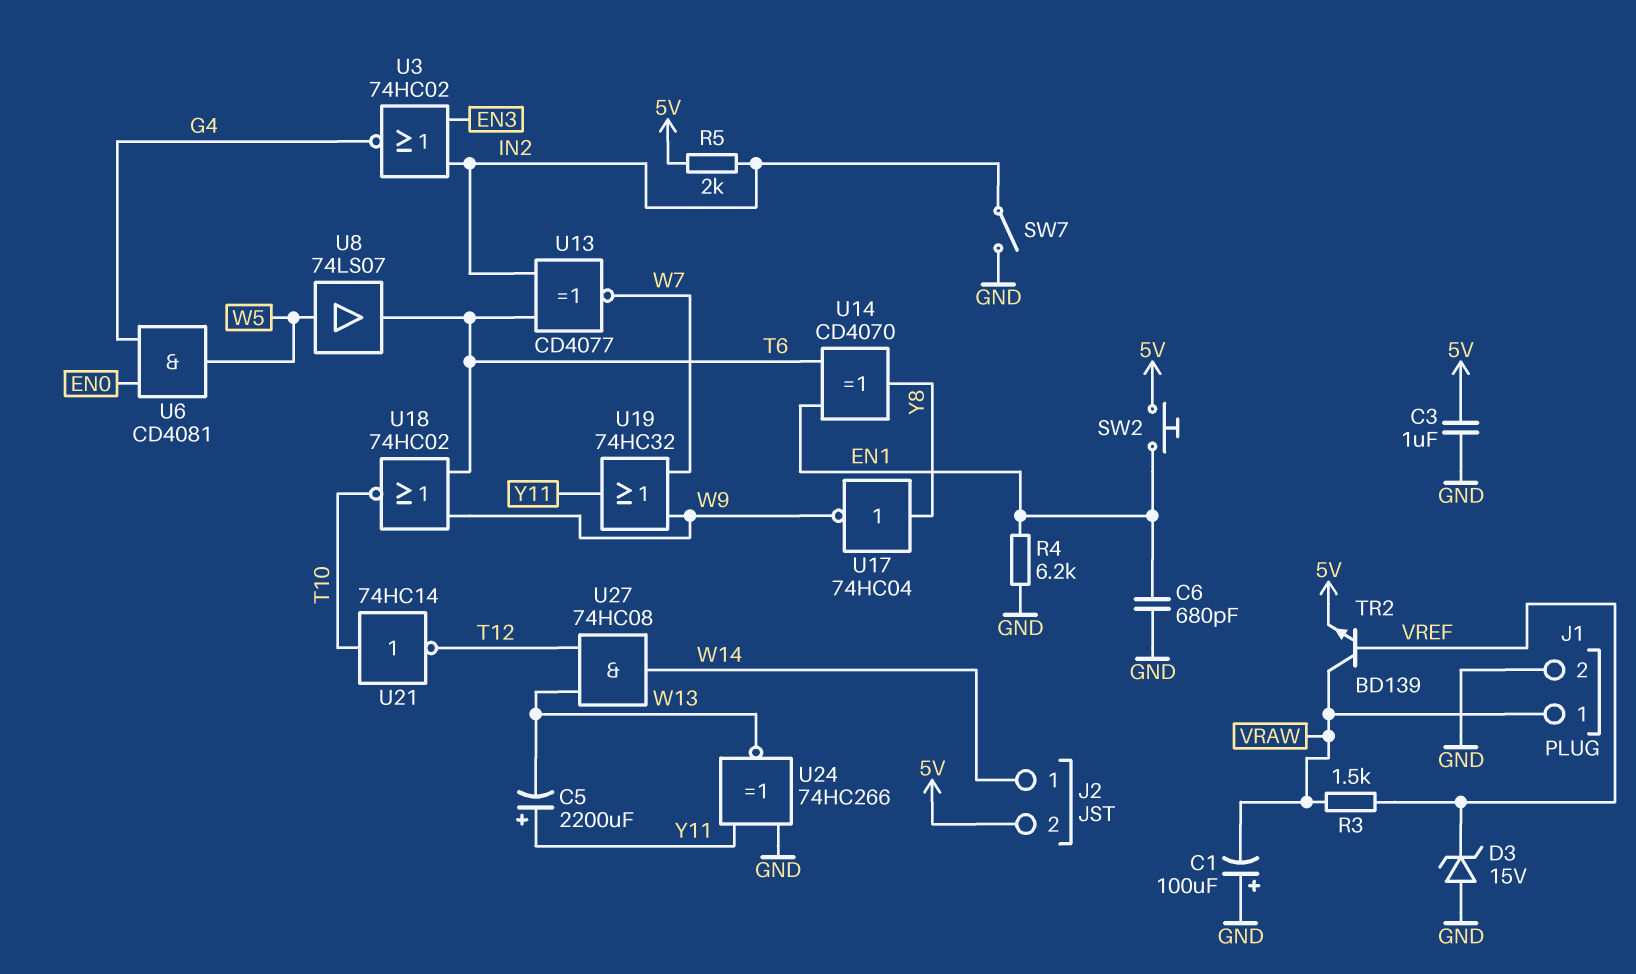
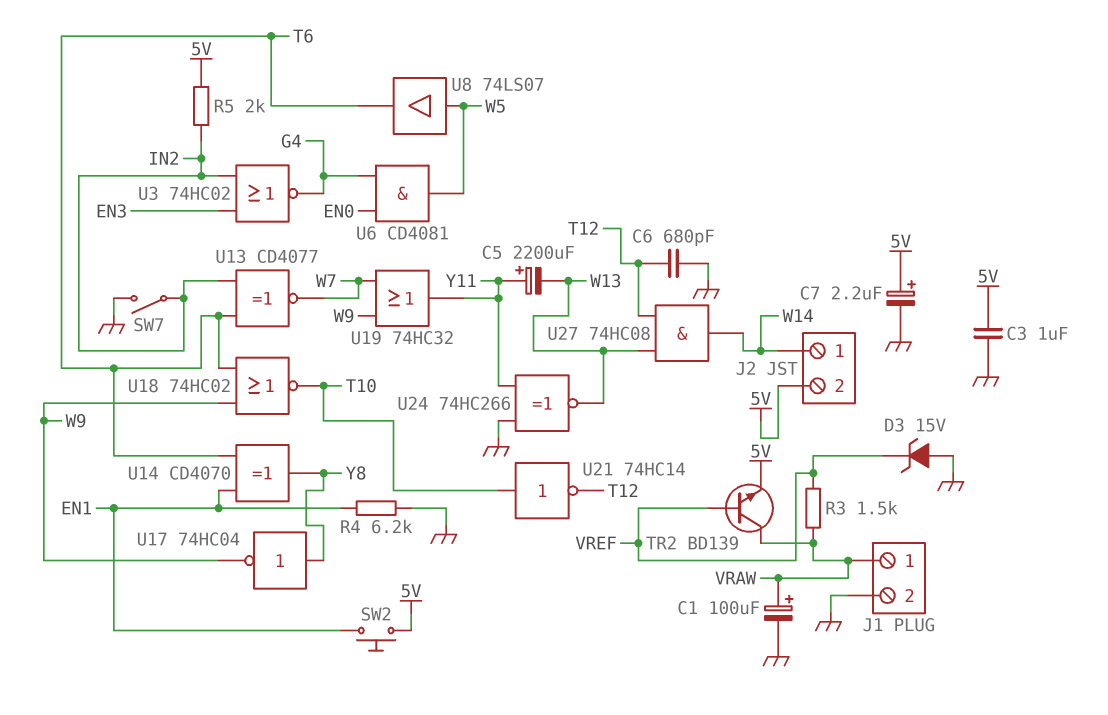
C1: 100uF (plus GND, minus VRAW) -> 100uF (plus VRAW, minus GND)
C6: 680pF (EN1, GND) -> 680pF (GND, T12)
C7: none -> 2.2uF (plus 5V, minus GND)

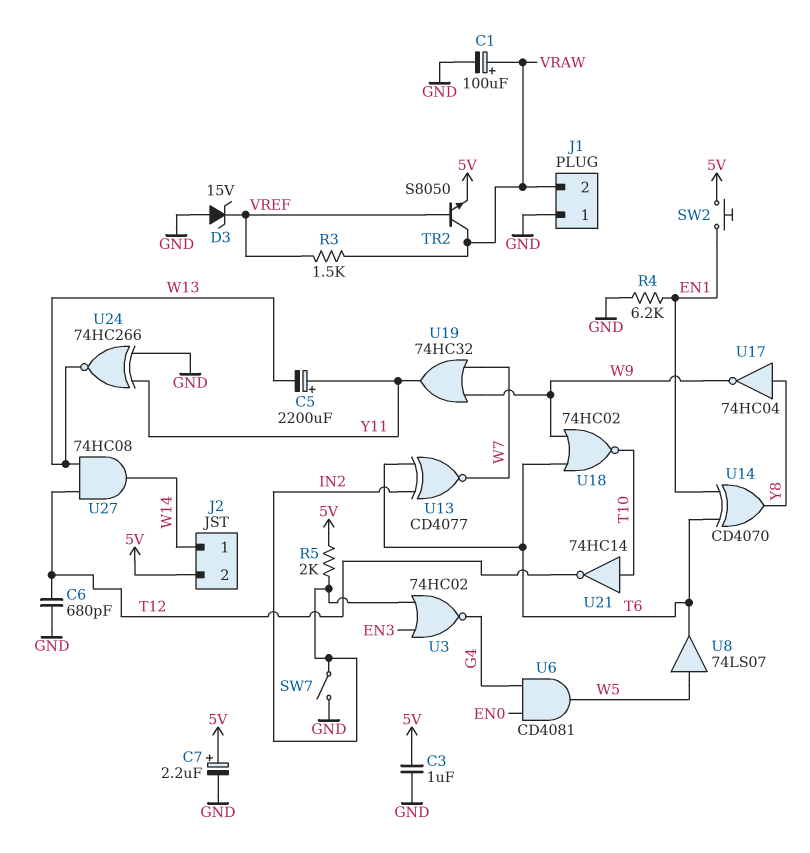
J1 pin 1: VRAW -> GND
J1 pin 2: GND -> VRAW
TR2: NPN BD139 (B VREF, C VRAW, E 5V) -> NPN S8050 (B VREF, C VRAW, E 5V)

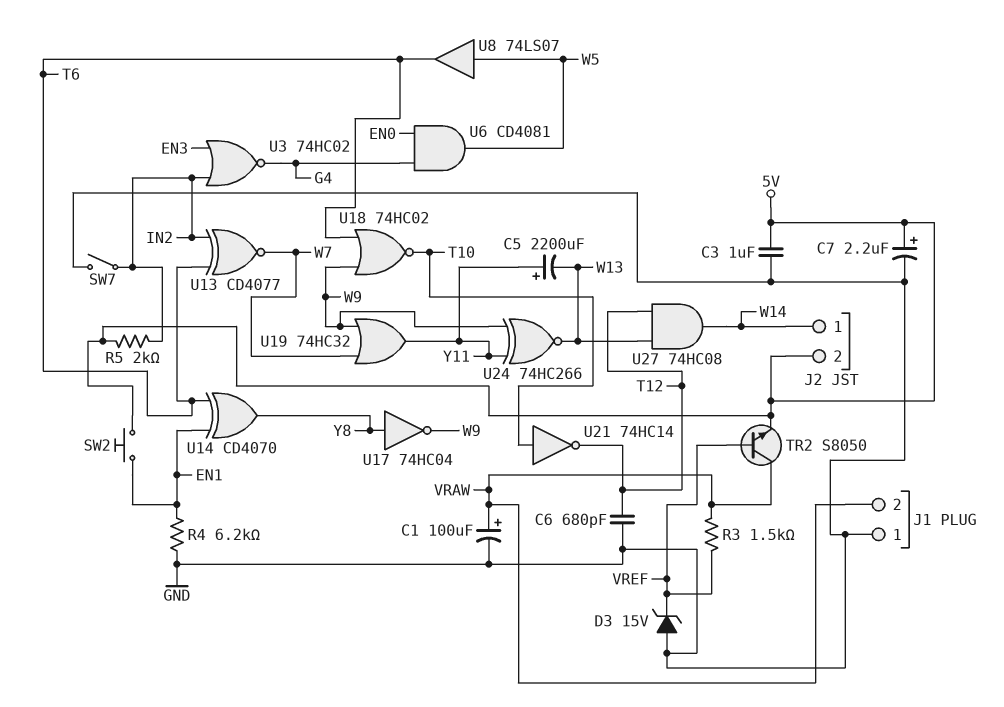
U24: XNOR 74HC266 (in GND, in Y11, out W13) -> XNOR 74HC266 (in W9, in Y11, out W13)

